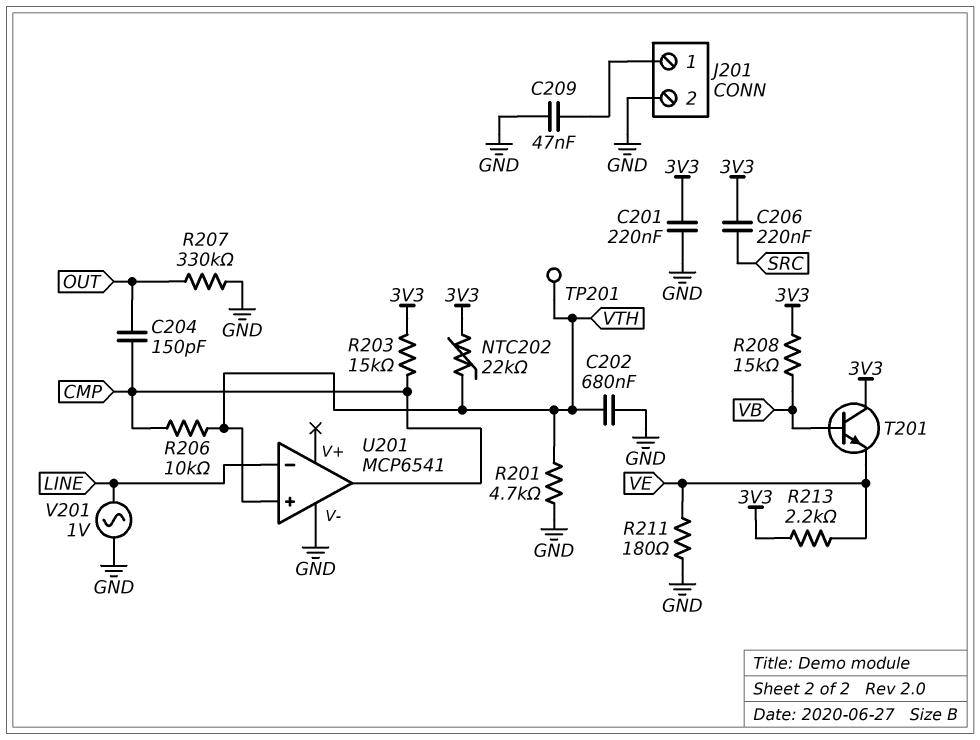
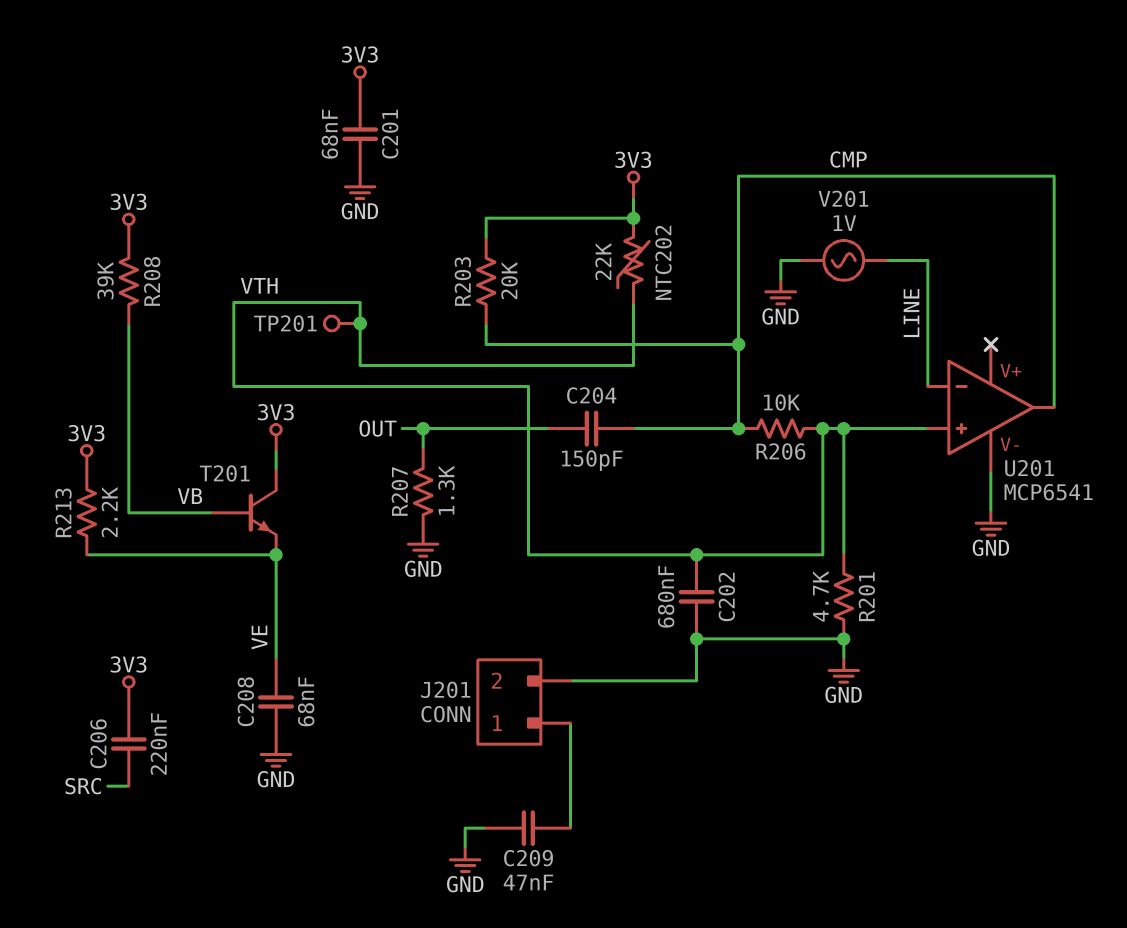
C201: 220nF (3V3, GND) -> 68nF (3V3, GND)
C208: none -> 68nF (GND, VE)
R203: 15k (3V3, CMP) -> 20k (3V3, CMP)
R207: 330k (GND, OUT) -> 1.3k (GND, OUT)
R208: 15k (3V3, VB) -> 39k (3V3, VB)
R211: 180 (GND, VE) -> none

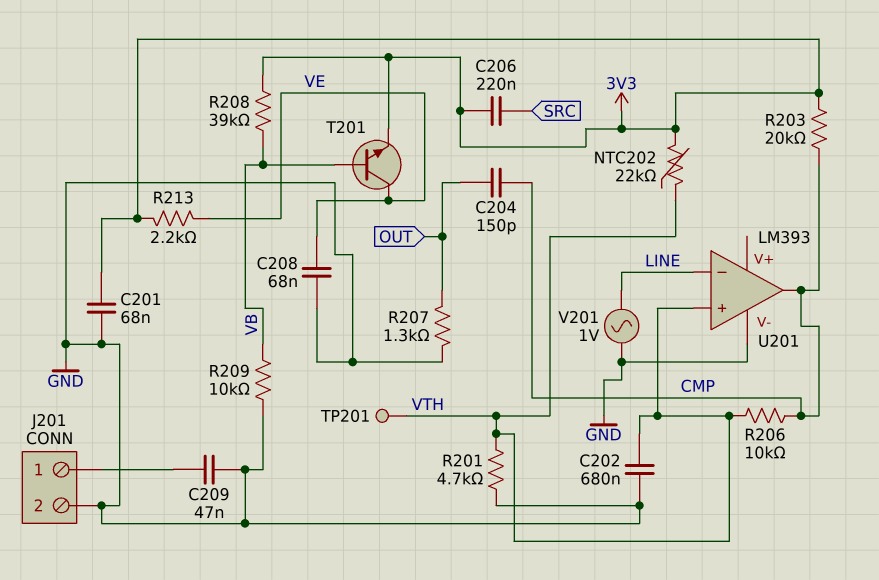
R209: none -> 10k (GND, VB)
T201: NPN (B VB, C 3V3, E VE) -> NPN (B VB, C VE, E 3V3)
U201: MCP6541 -> LM393

